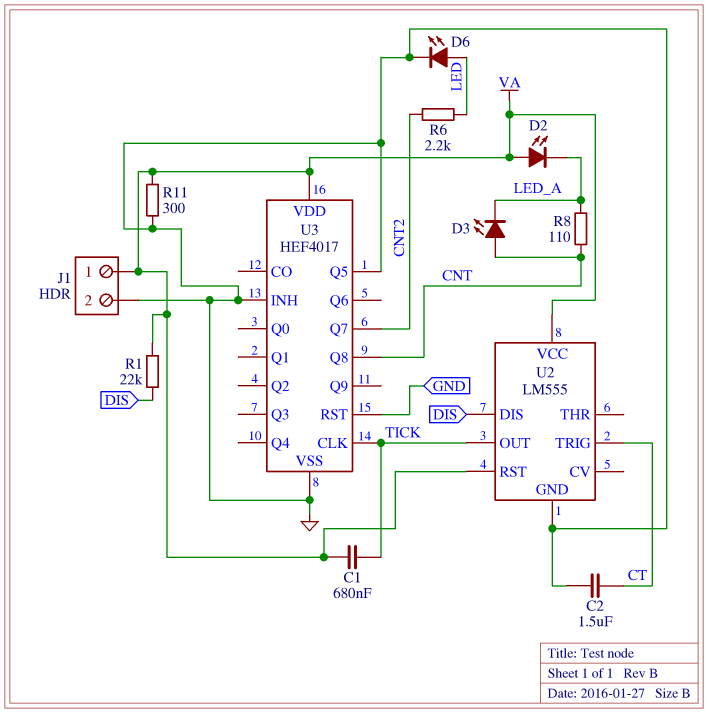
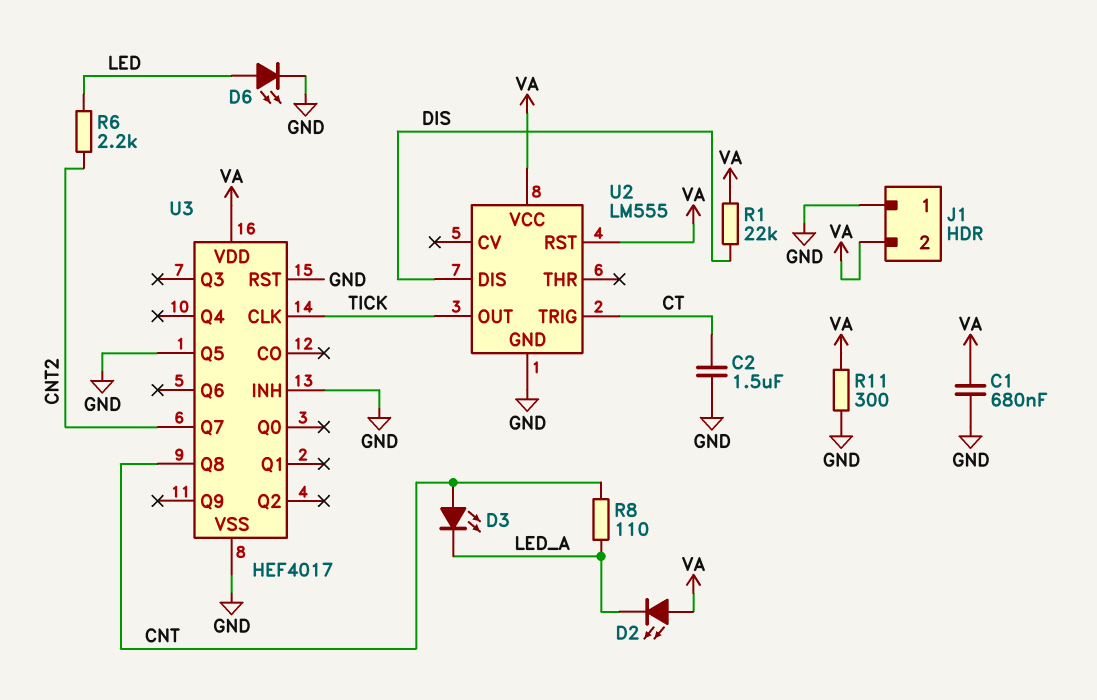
C1: 680nF (TICK, VA) -> 680nF (GND, VA)
J1 pin 1: VA -> GND
J1 pin 2: GND -> VA

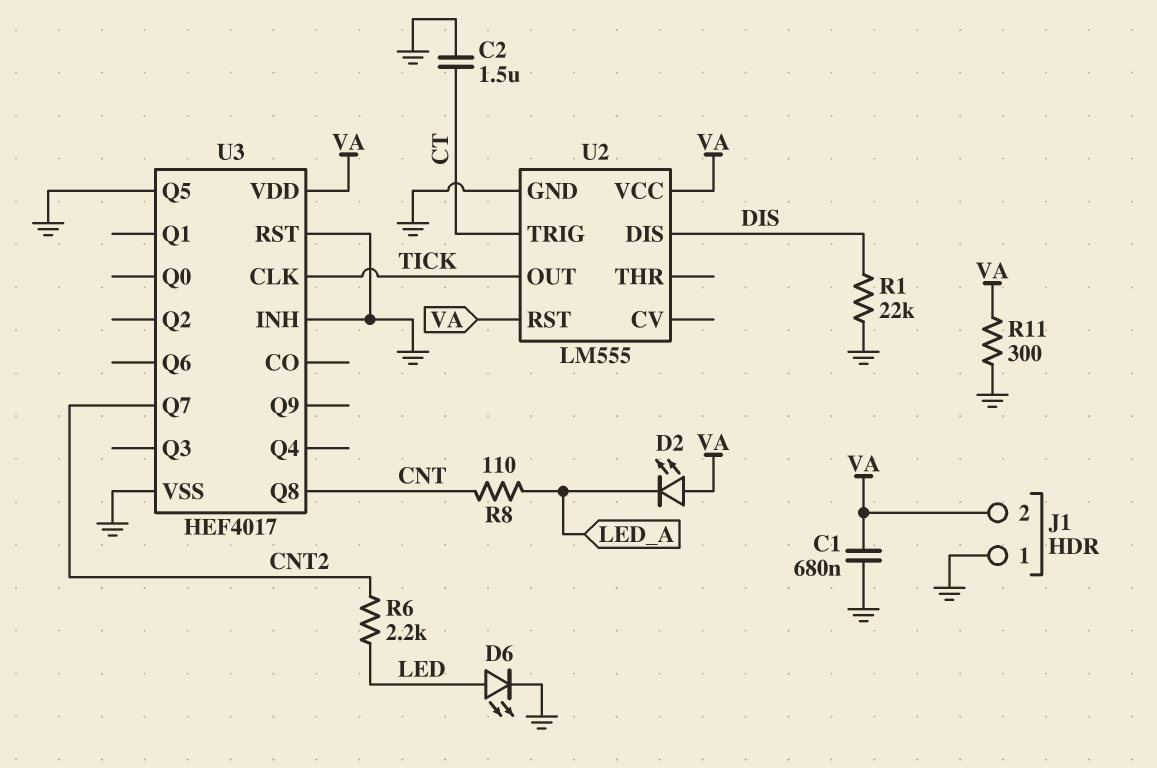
D3: LED (A CNT, K LED_A) -> none
R1: 22k (DIS, VA) -> 22k (DIS, GND)

